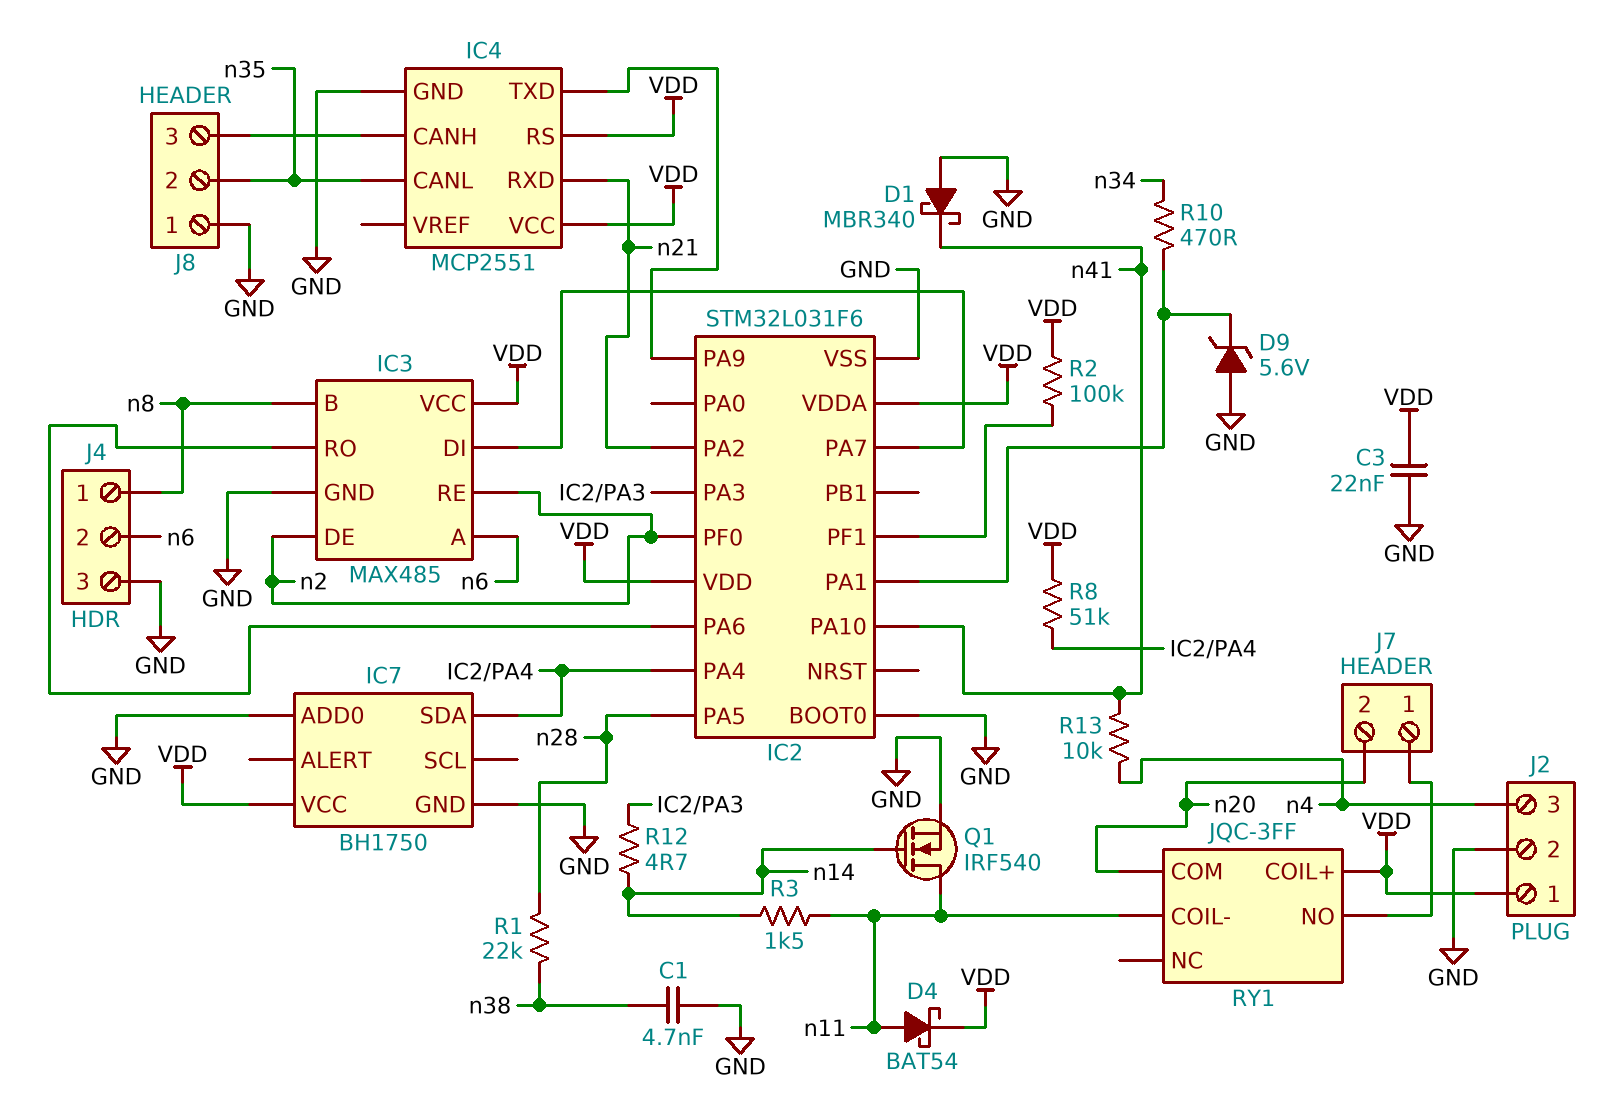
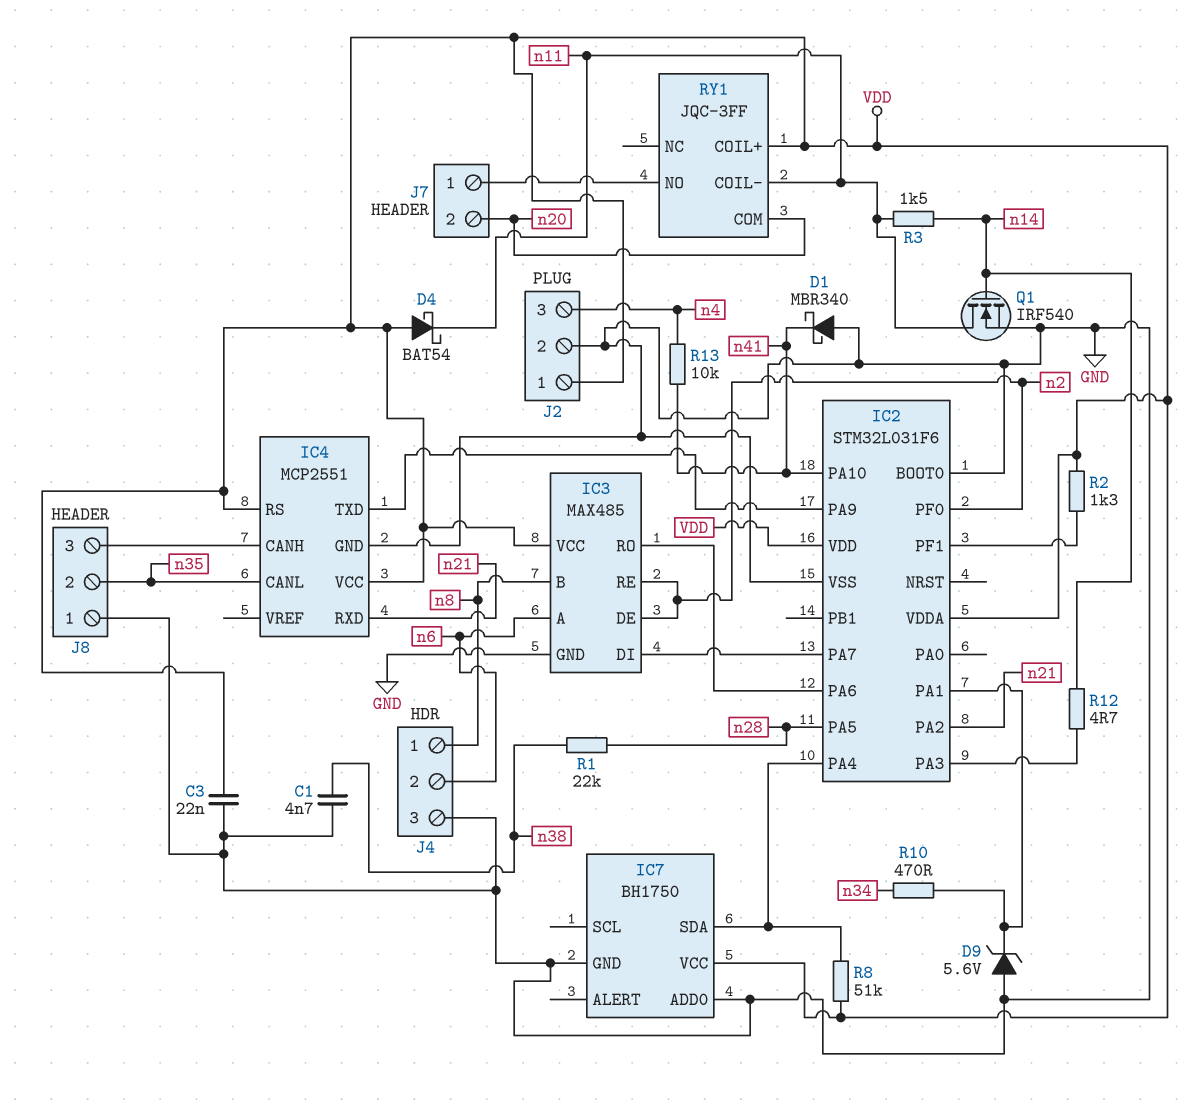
D4: schottky BAT54 (A n11, K VDD) -> schottky BAT54 (A VDD, K n11)
R2: 100k (IC2/PF1, VDD) -> 1.3k (IC2/PF1, VDD)

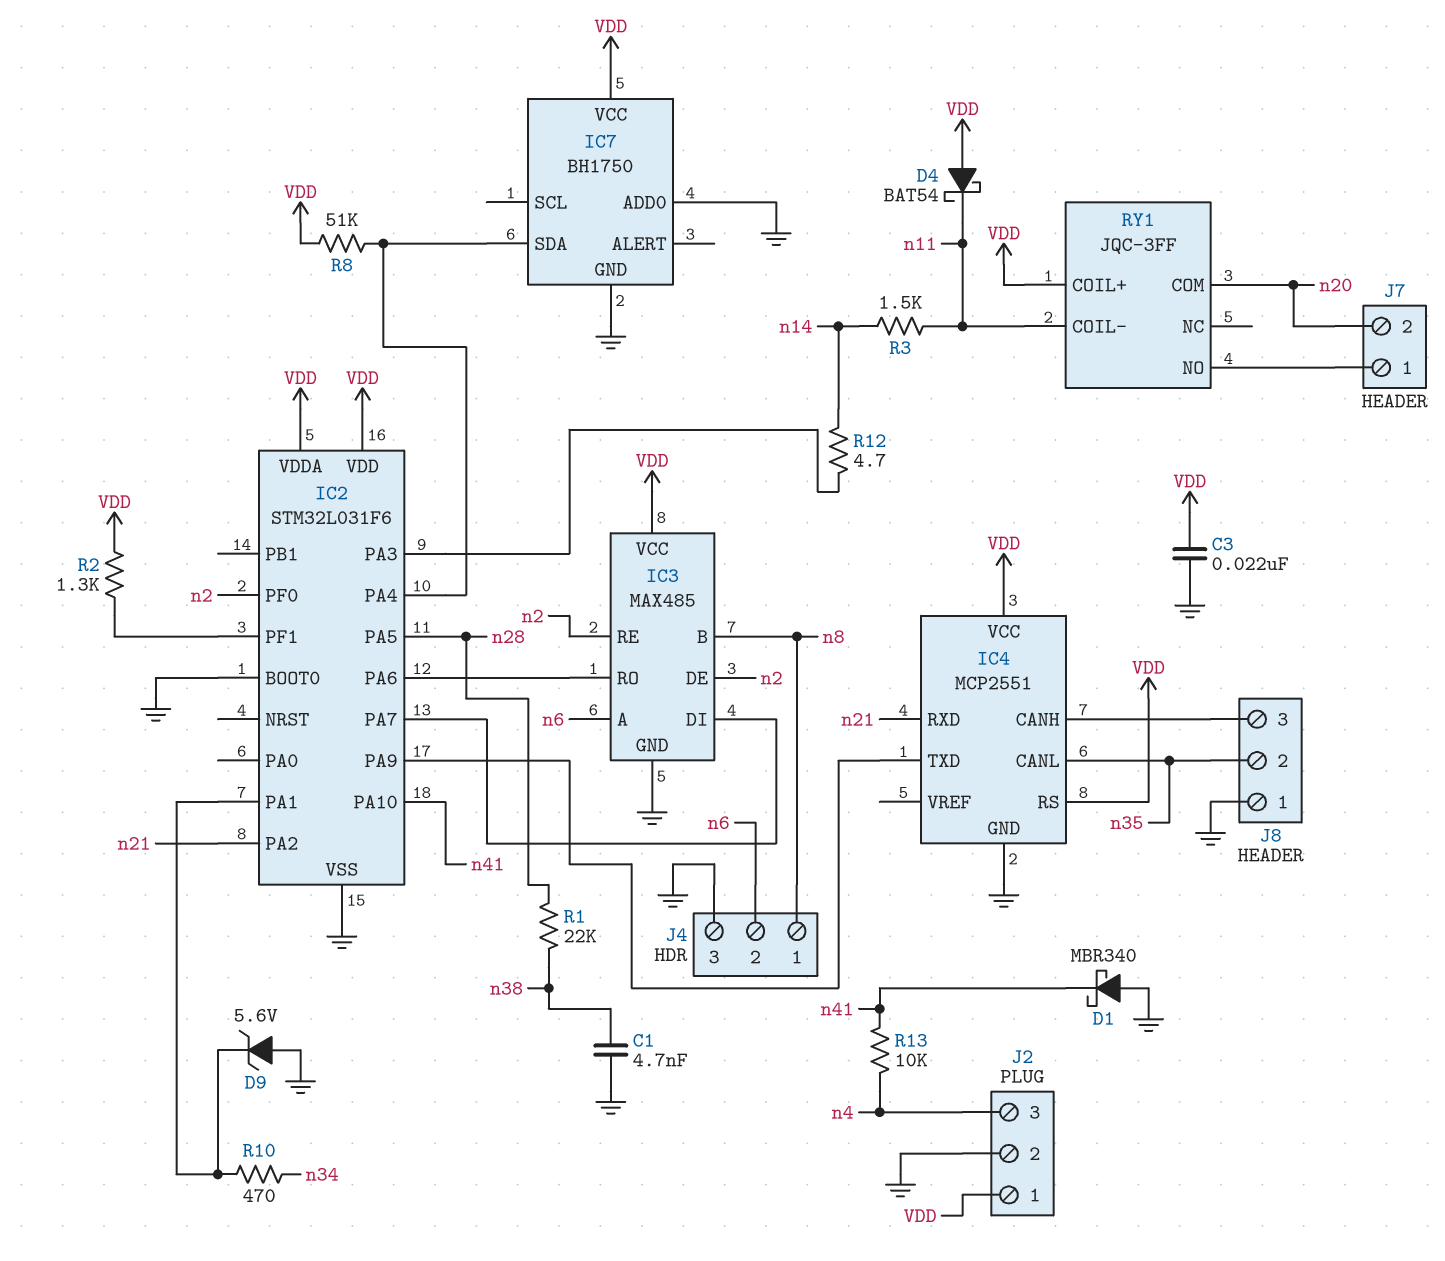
Q1: NMOS IRF540 (G n14, D n11, S GND) -> none

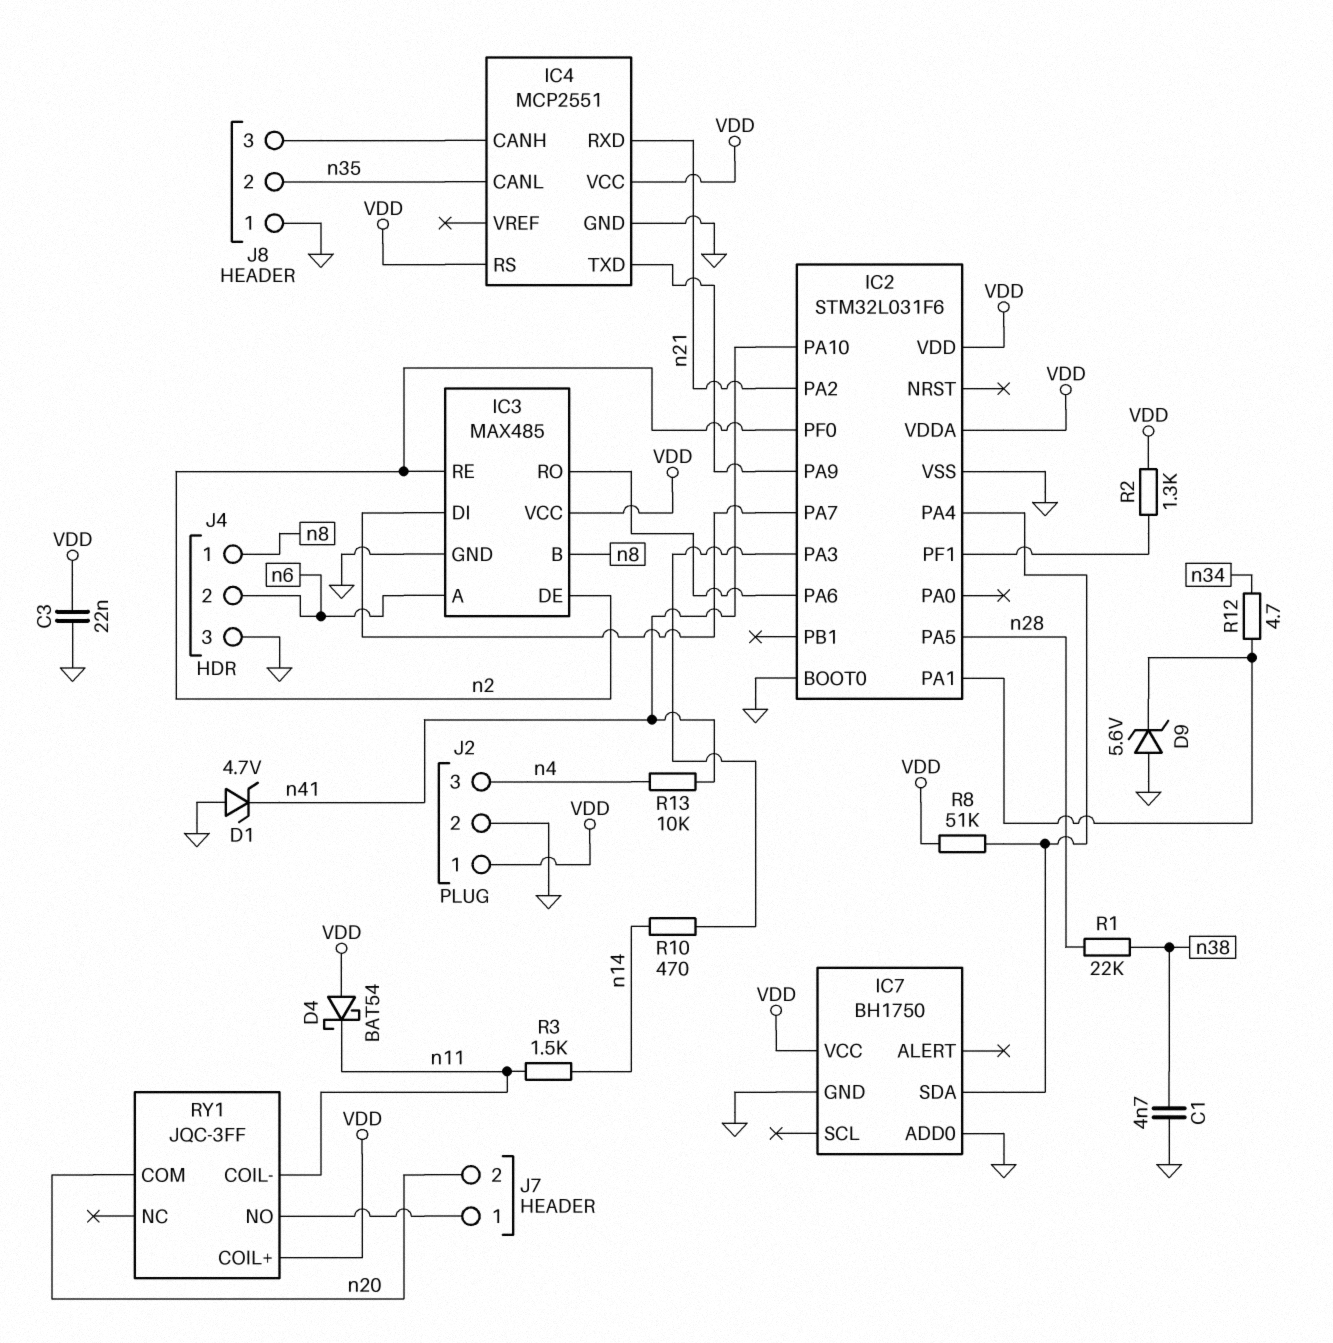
D1: schottky MBR340 (A GND, K n41) -> zener 4.7V (A GND, K n41)
R10: 470 (IC2/PA1, n34) -> 470 (IC2/PA3, n14)
R12: 4.7 (IC2/PA3, n14) -> 4.7 (IC2/PA1, n34)

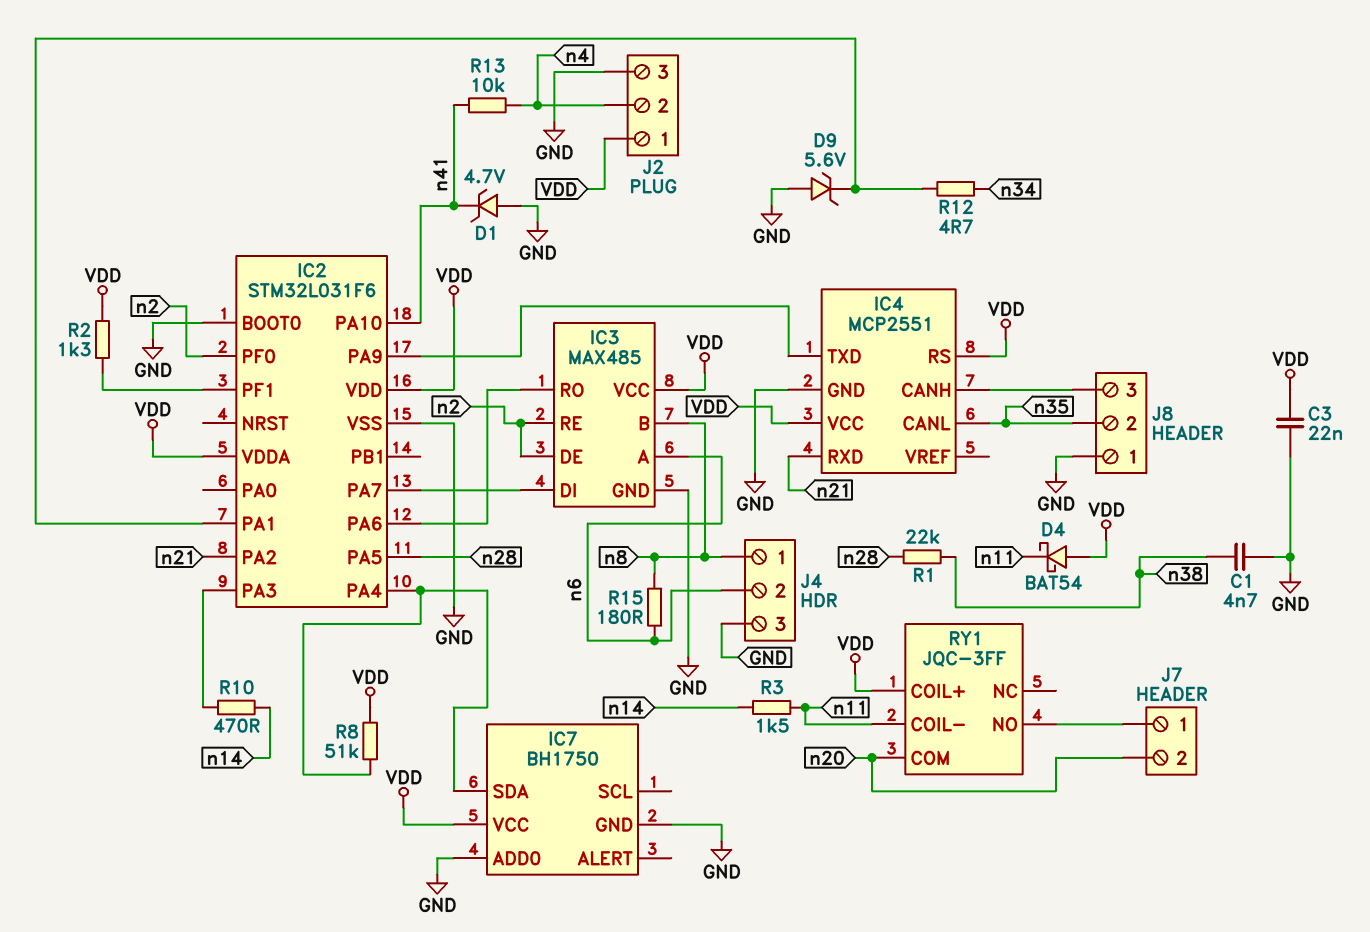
J2 pin 2: GND -> n4
J2 pin 3: n4 -> GND
R15: none -> 180 (n6, n8)

